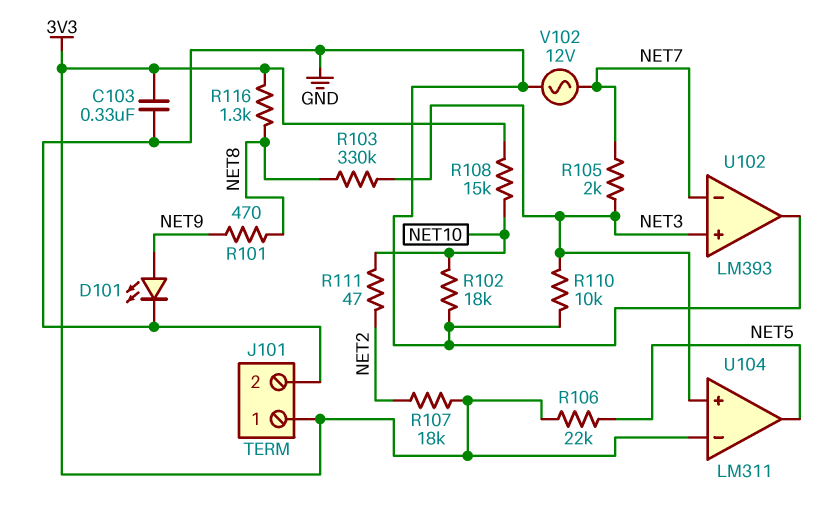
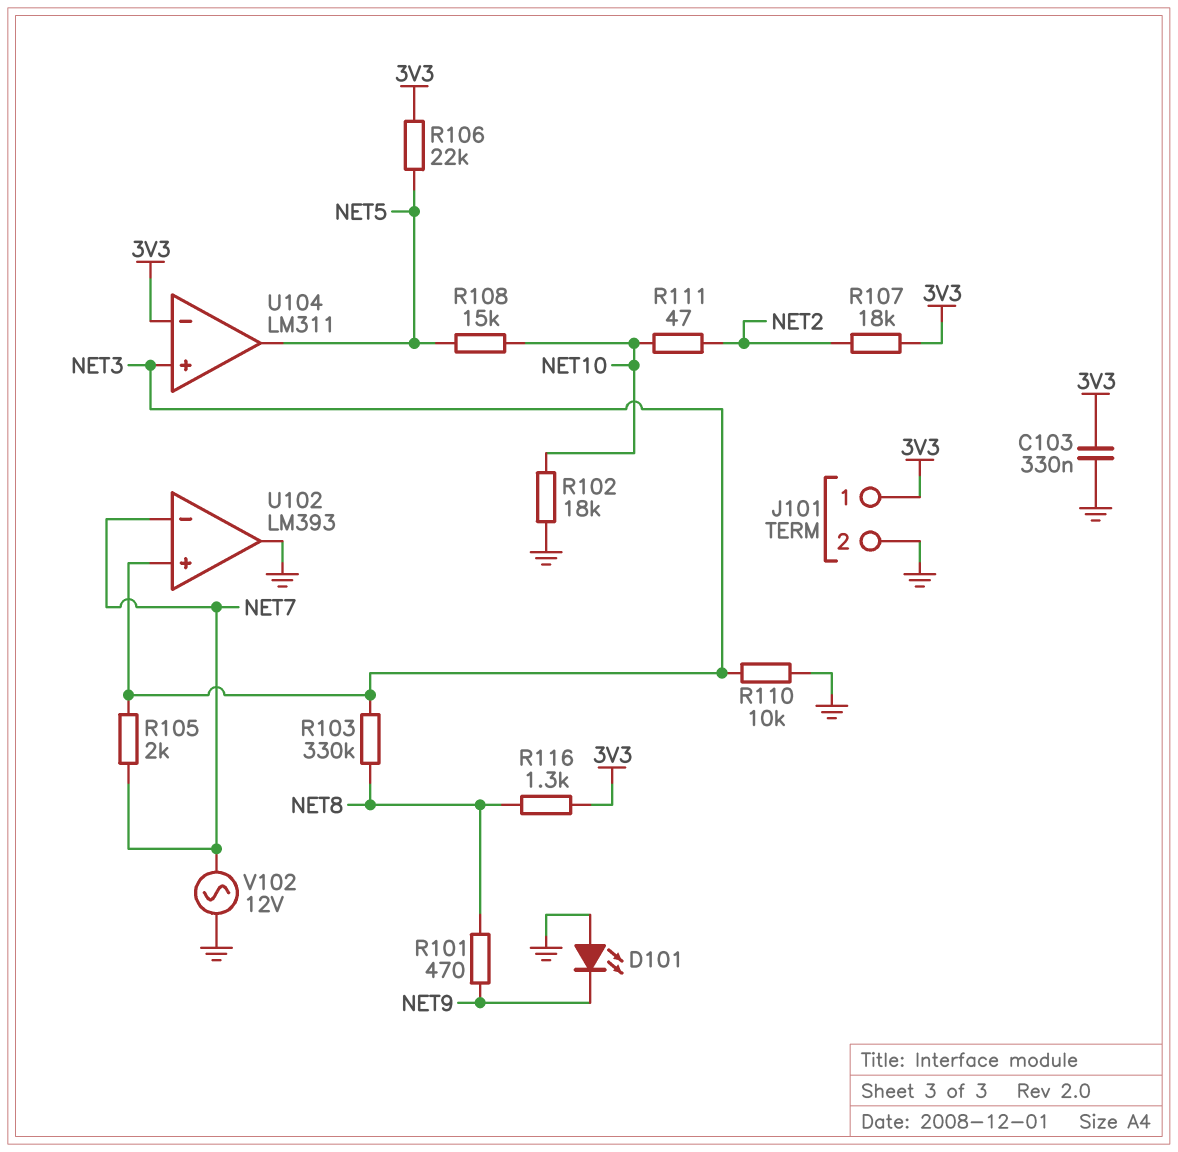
D101: LED (A NET9, K GND) -> LED (A GND, K NET9)
R108: 15k (3V3, NET10) -> 15k (NET5, NET10)

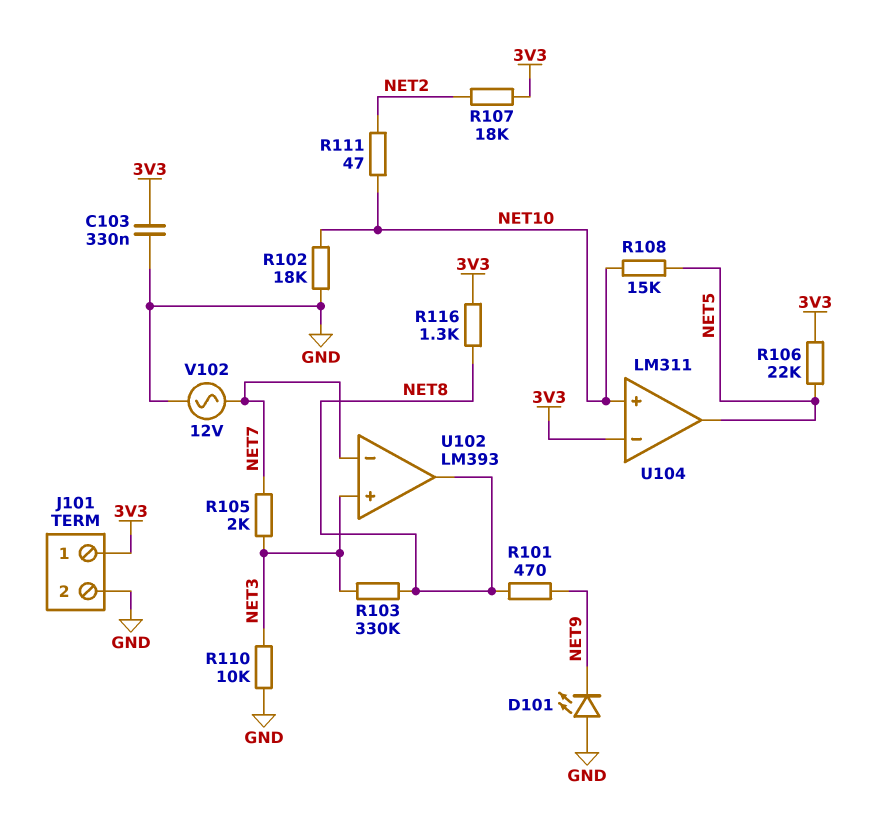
U102 pin out: GND -> NET8
U104 pin in+: NET3 -> NET10

